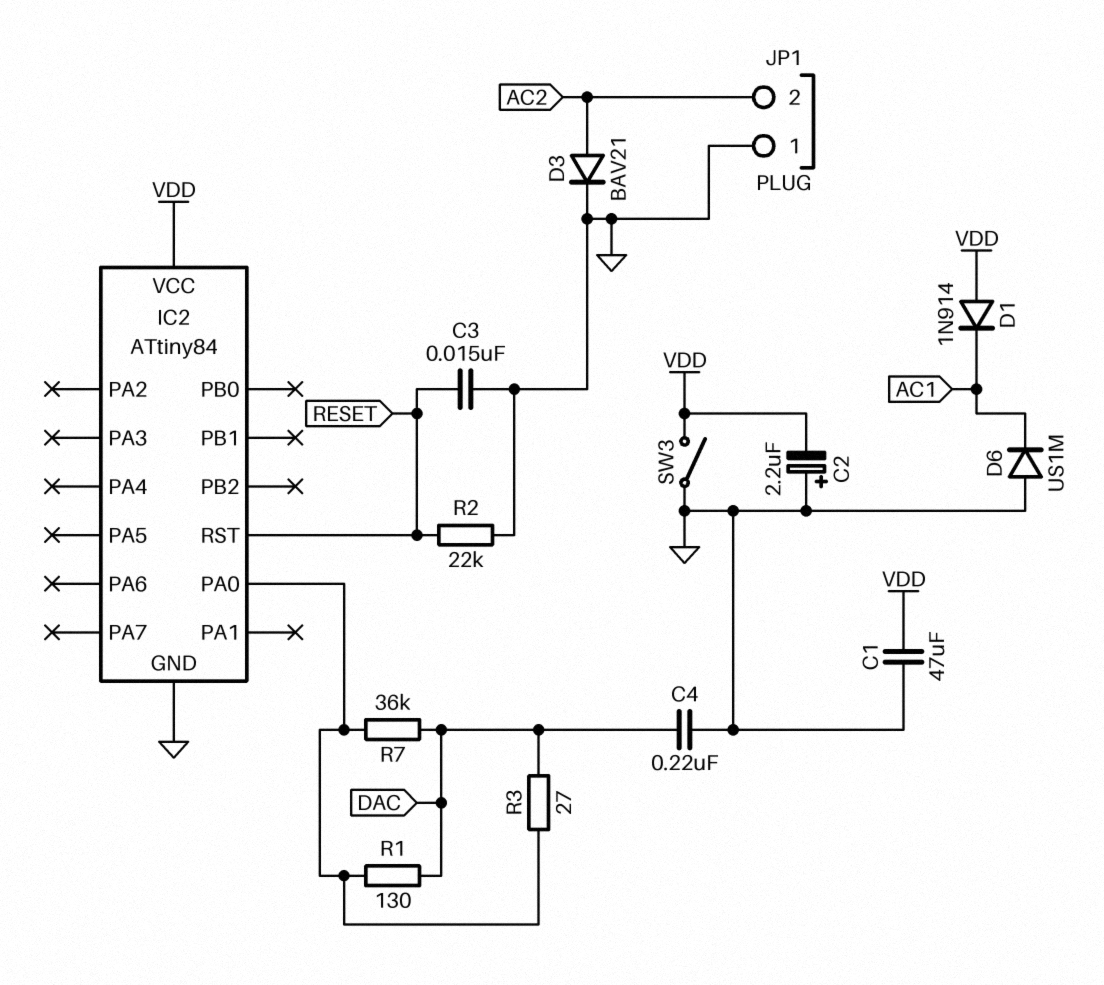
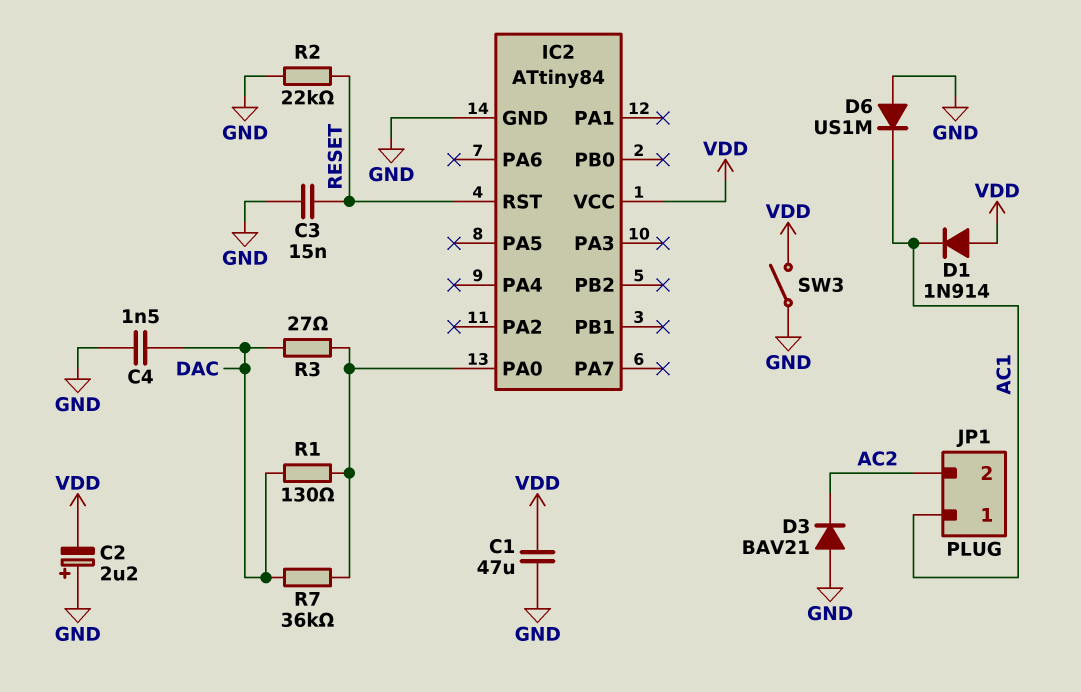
C4: 220nF (DAC, GND) -> 1.5nF (DAC, GND)
D3: diode BAV21 (A AC2, K GND) -> diode BAV21 (A GND, K AC2)
JP1 pin 1: GND -> AC1

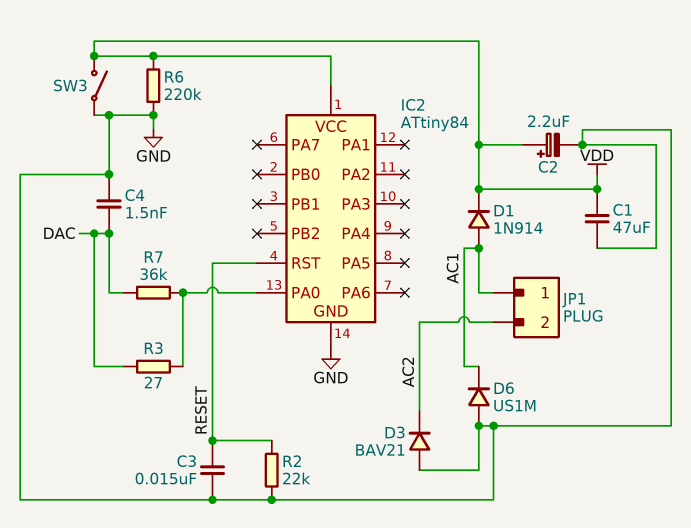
C2: 2.2uF (plus GND, minus VDD) -> 2.2uF (plus VDD, minus GND)
D1: diode 1N914 (A VDD, K AC1) -> diode 1N914 (A AC1, K VDD)
R1: 130 (DAC, IC2/PA0) -> none
R6: none -> 220k (GND, VDD)

